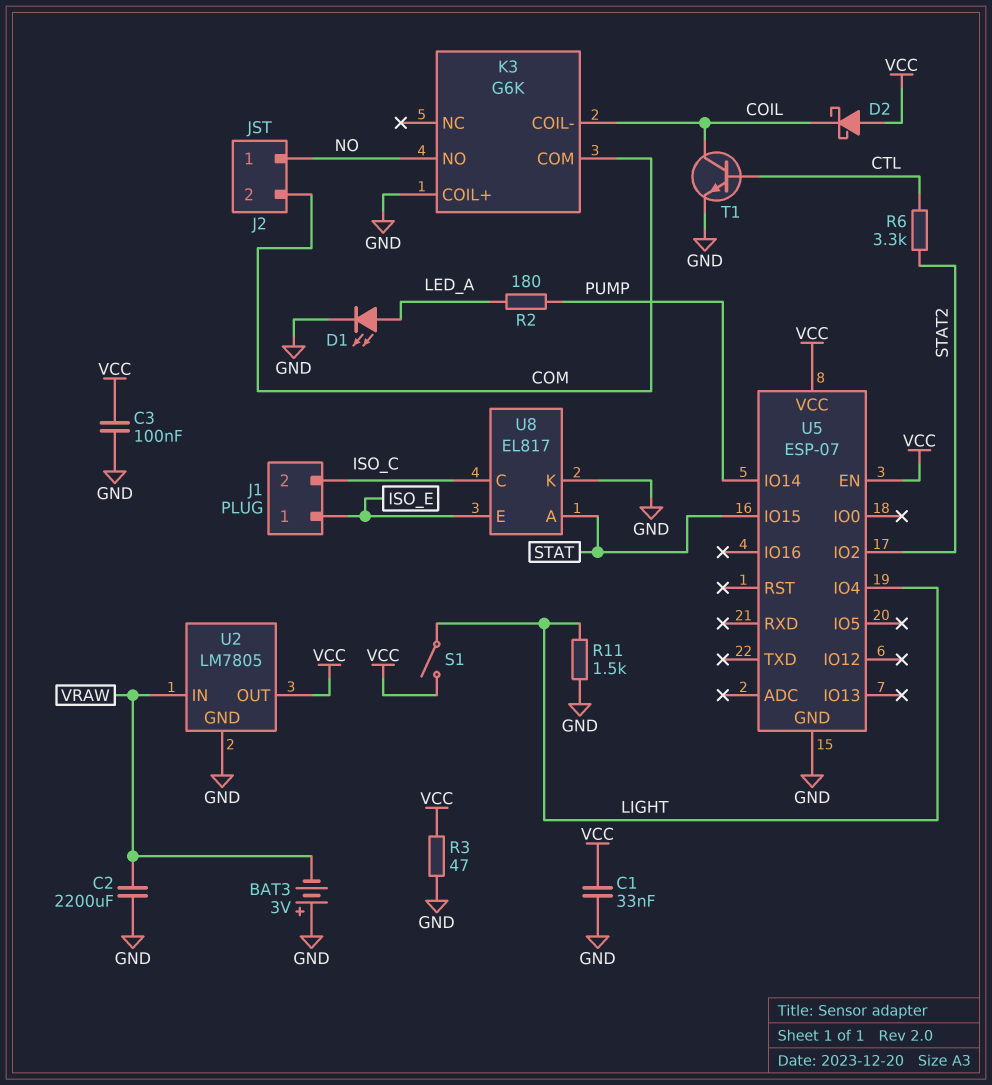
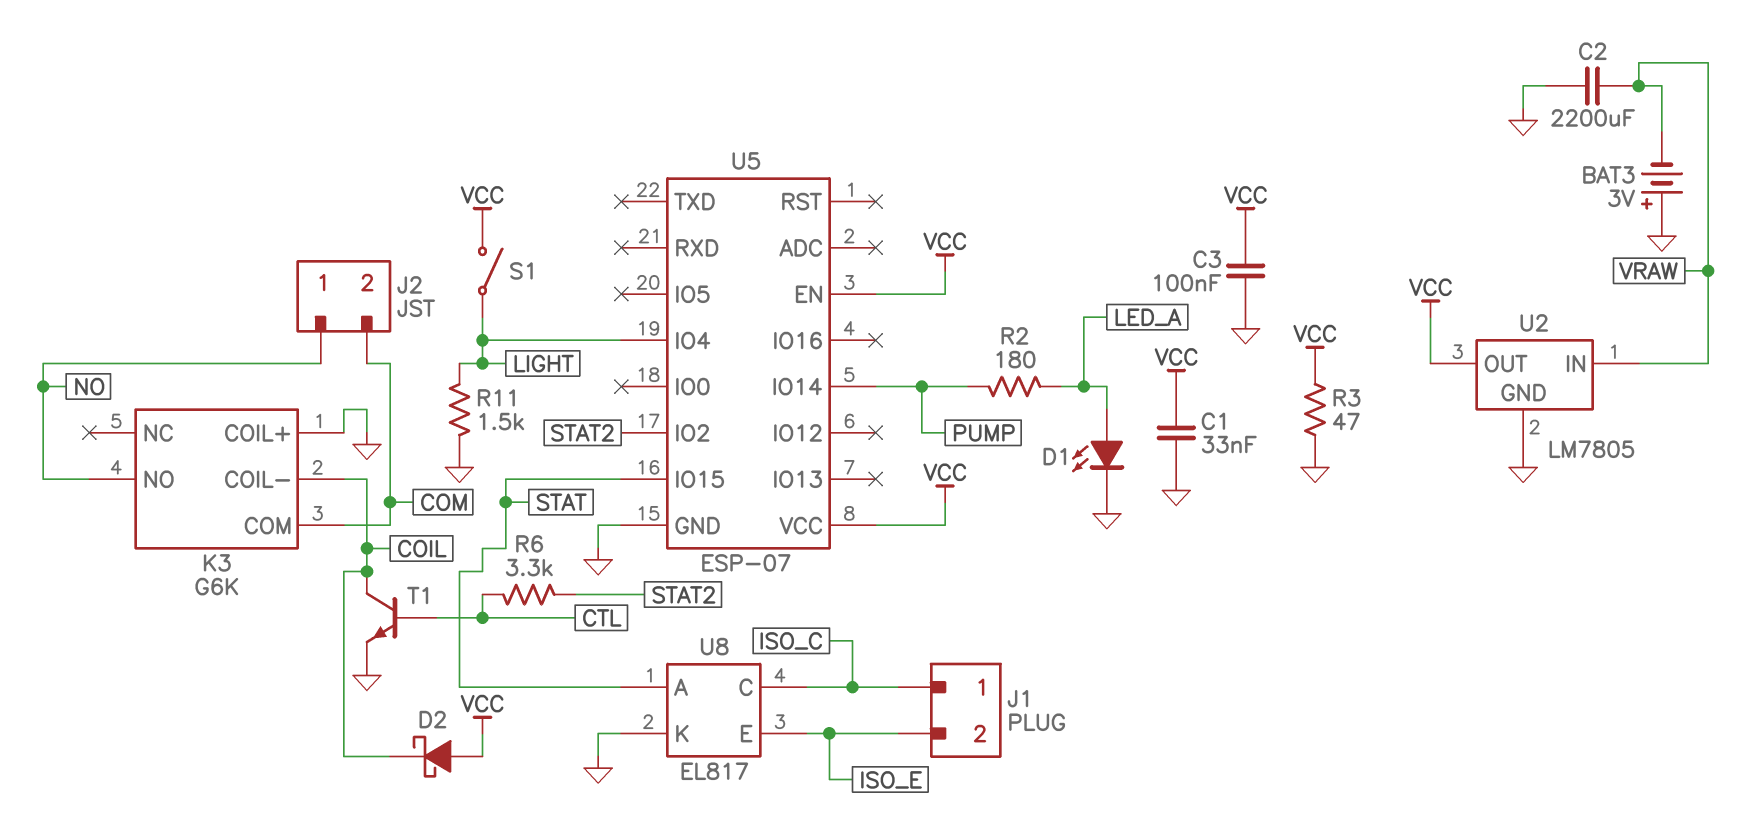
J1 pin 1: ISO_E -> ISO_C
J1 pin 2: ISO_C -> ISO_E

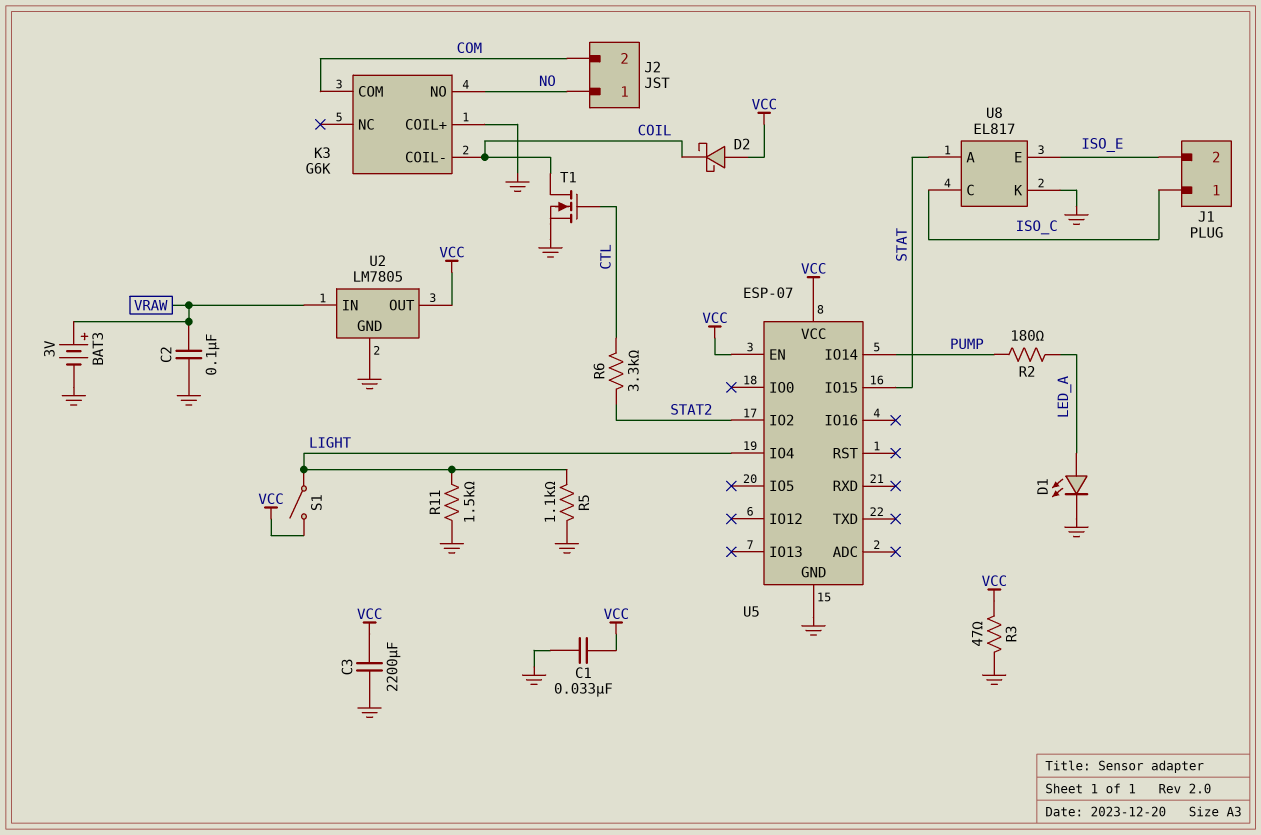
BAT3: 3V (plus GND, minus VRAW) -> 3V (plus VRAW, minus GND)
C2: 2200uF (GND, VRAW) -> 100nF (GND, VRAW)
C3: 100nF (GND, VCC) -> 2200uF (GND, VCC)
R5: none -> 1.1k (GND, LIGHT)
T1: NPN (B CTL, C COIL, E GND) -> NMOS (G CTL, D COIL, S GND)

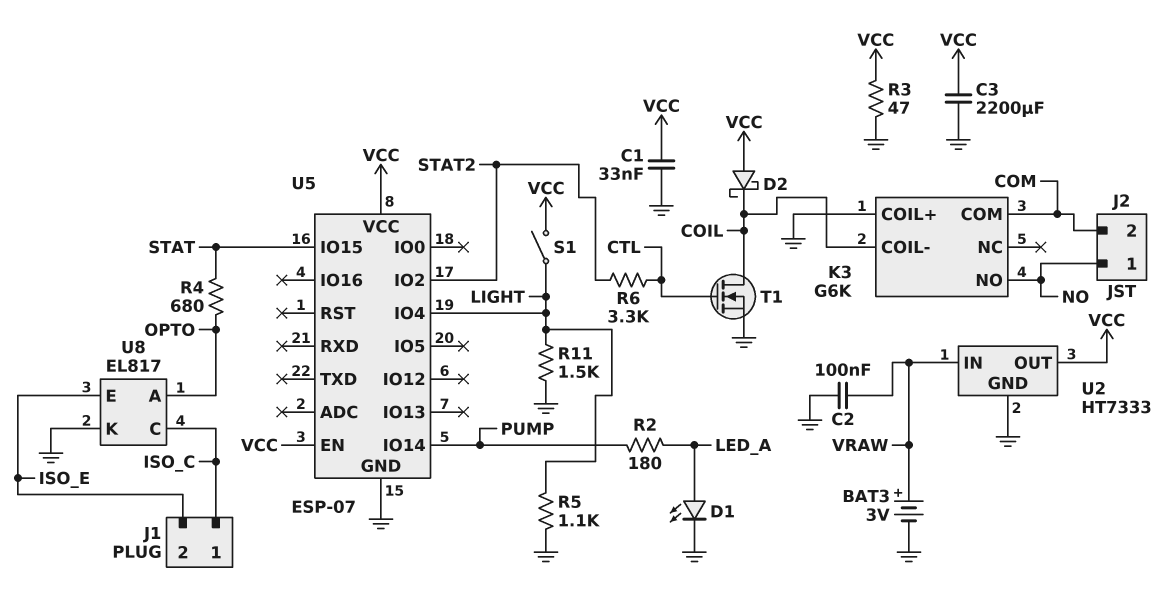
R4: none -> 680 (OPTO, STAT)
U2: LM7805 -> HT7333
U8 pin A: STAT -> OPTO

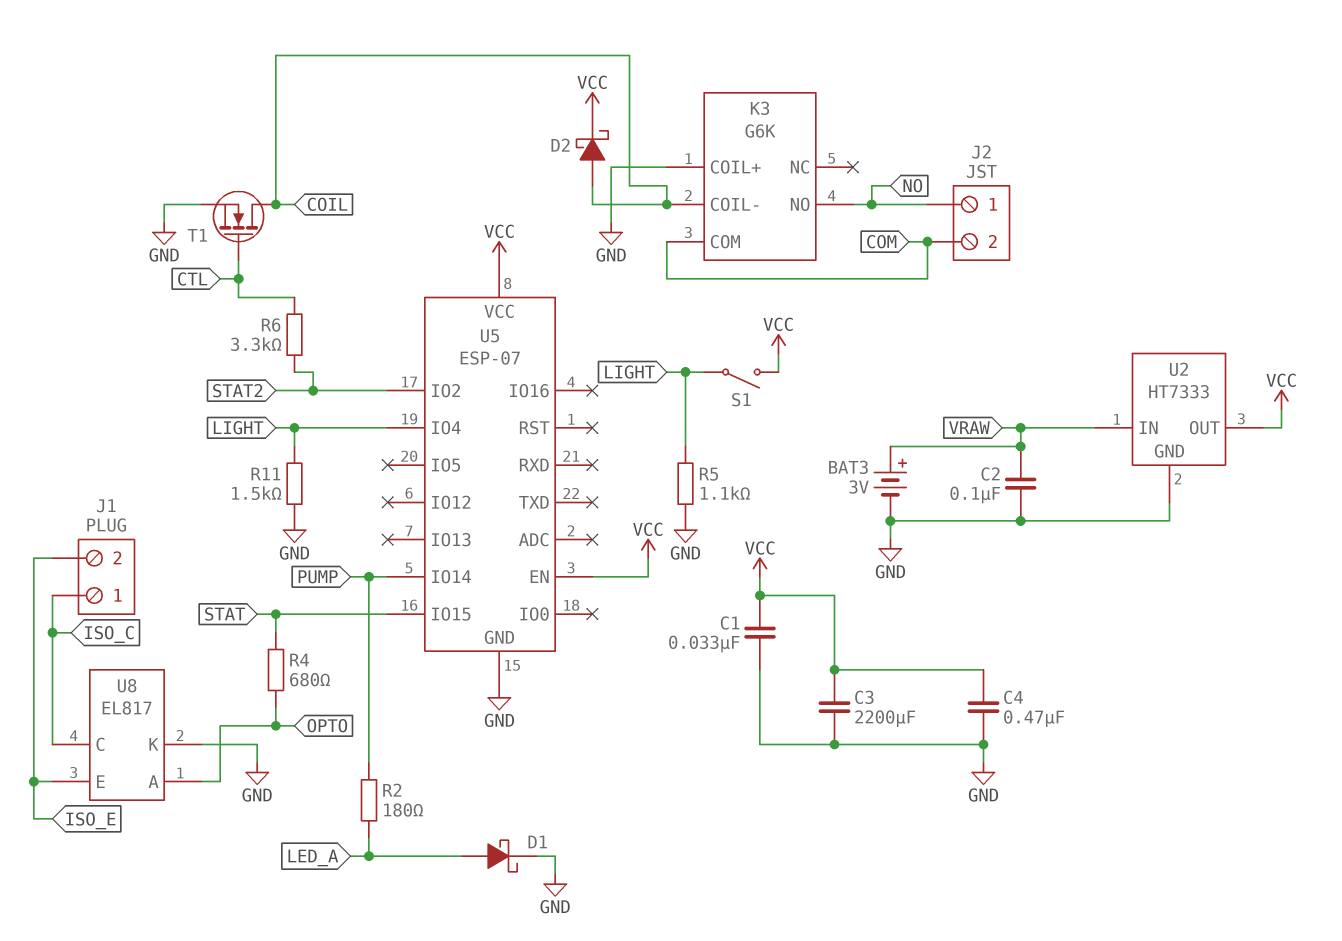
C4: none -> 470nF (GND, VCC)
D1: LED (A LED_A, K GND) -> schottky (A LED_A, K GND)
D2: schottky (A VCC, K COIL) -> schottky (A COIL, K VCC)
R3: 47 (GND, VCC) -> none

